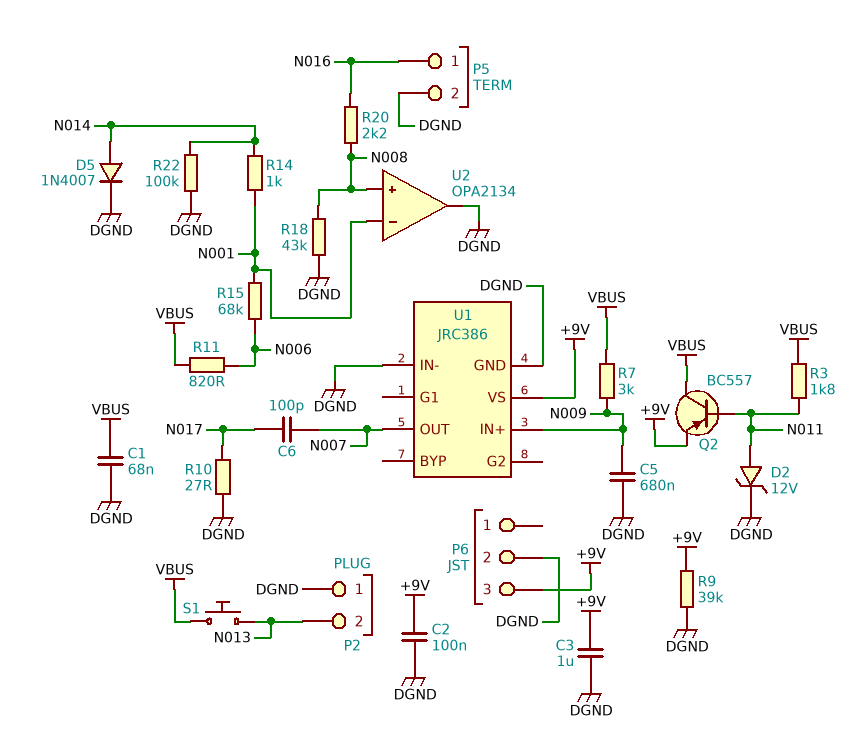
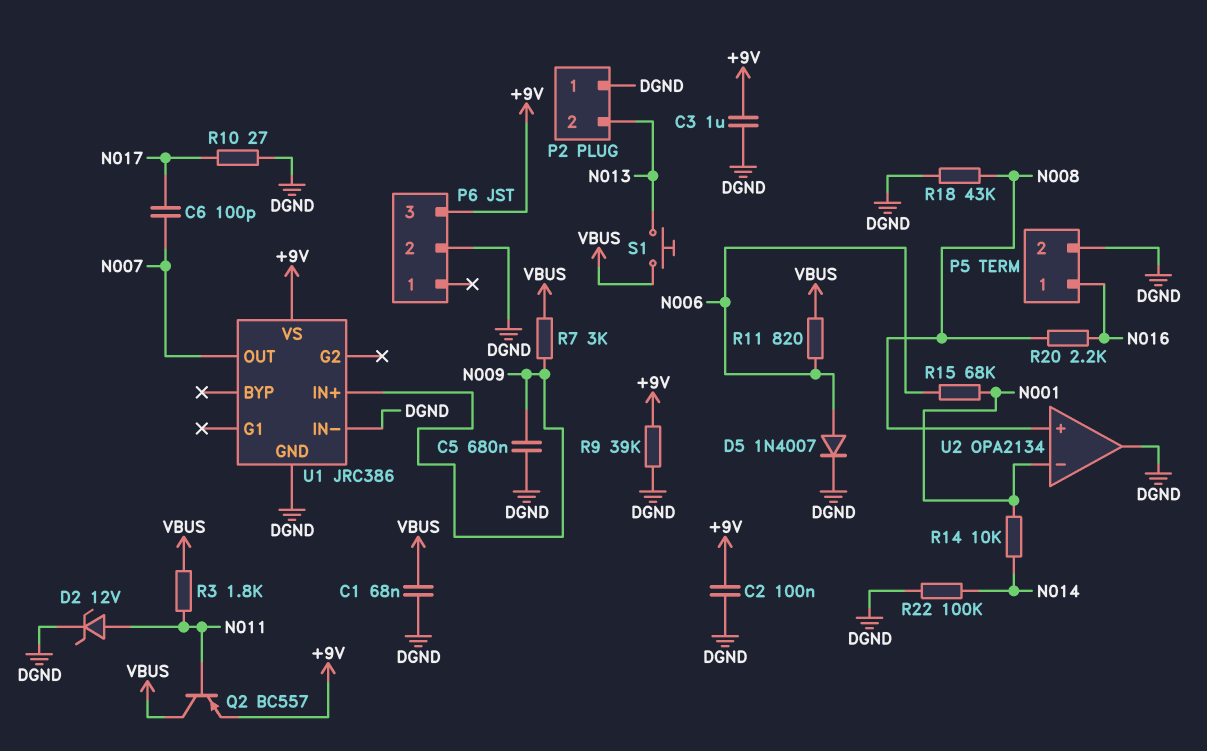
D5: diode 1N4007 (A N014, K DGND) -> diode 1N4007 (A N006, K DGND)
R14: 1k (N001, N014) -> 10k (N001, N014)

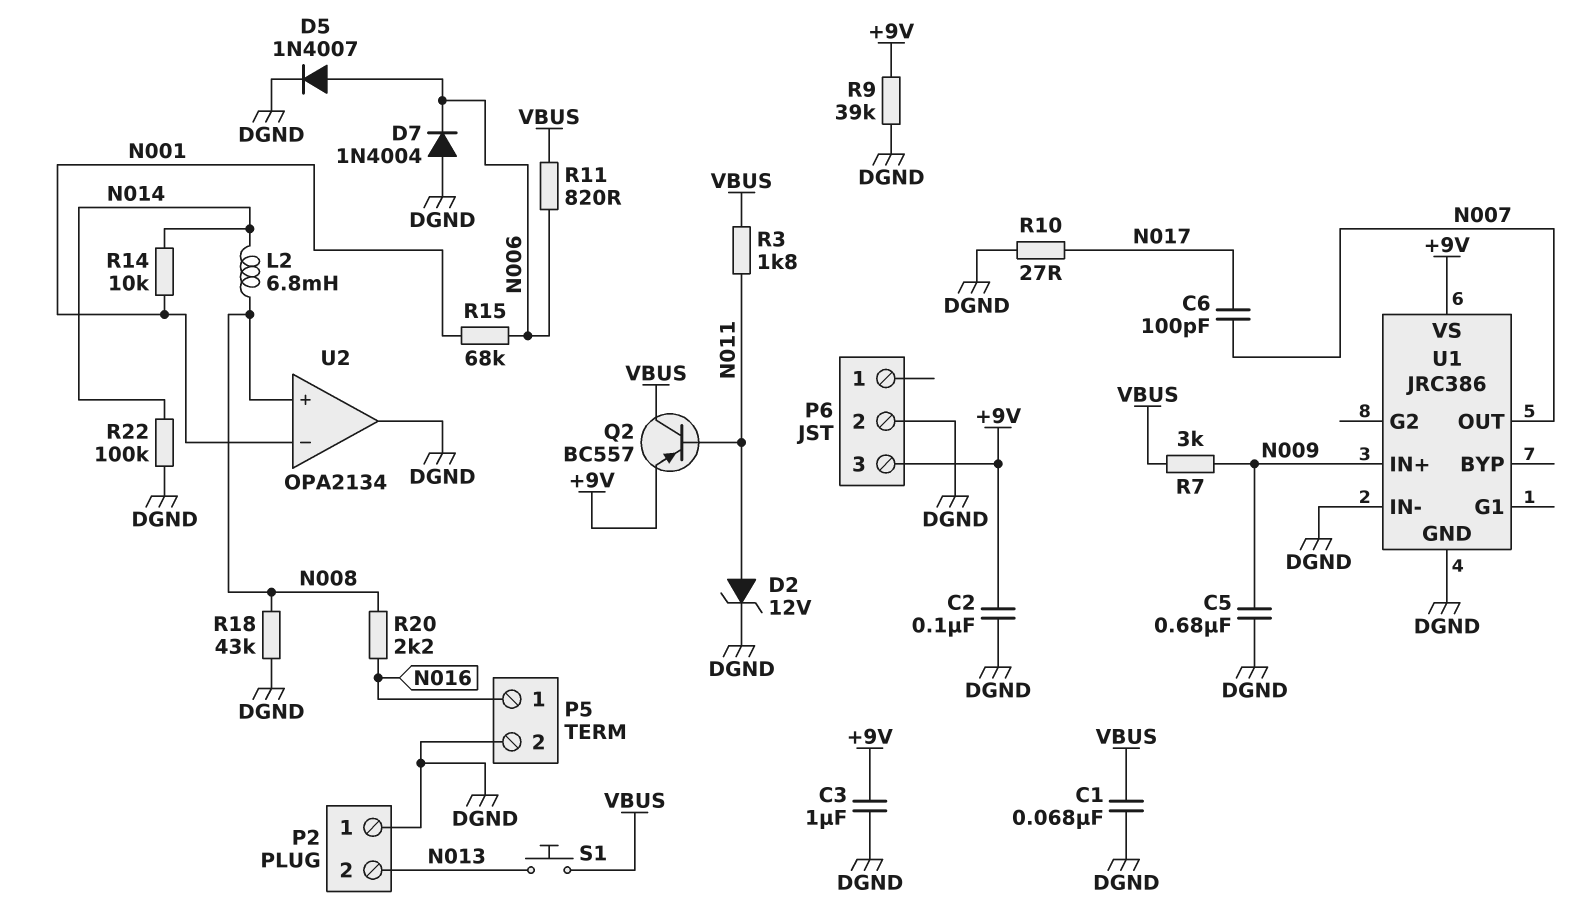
D7: none -> diode 1N4004 (A DGND, K N006)
L2: none -> 6.8mH (N008, N014)

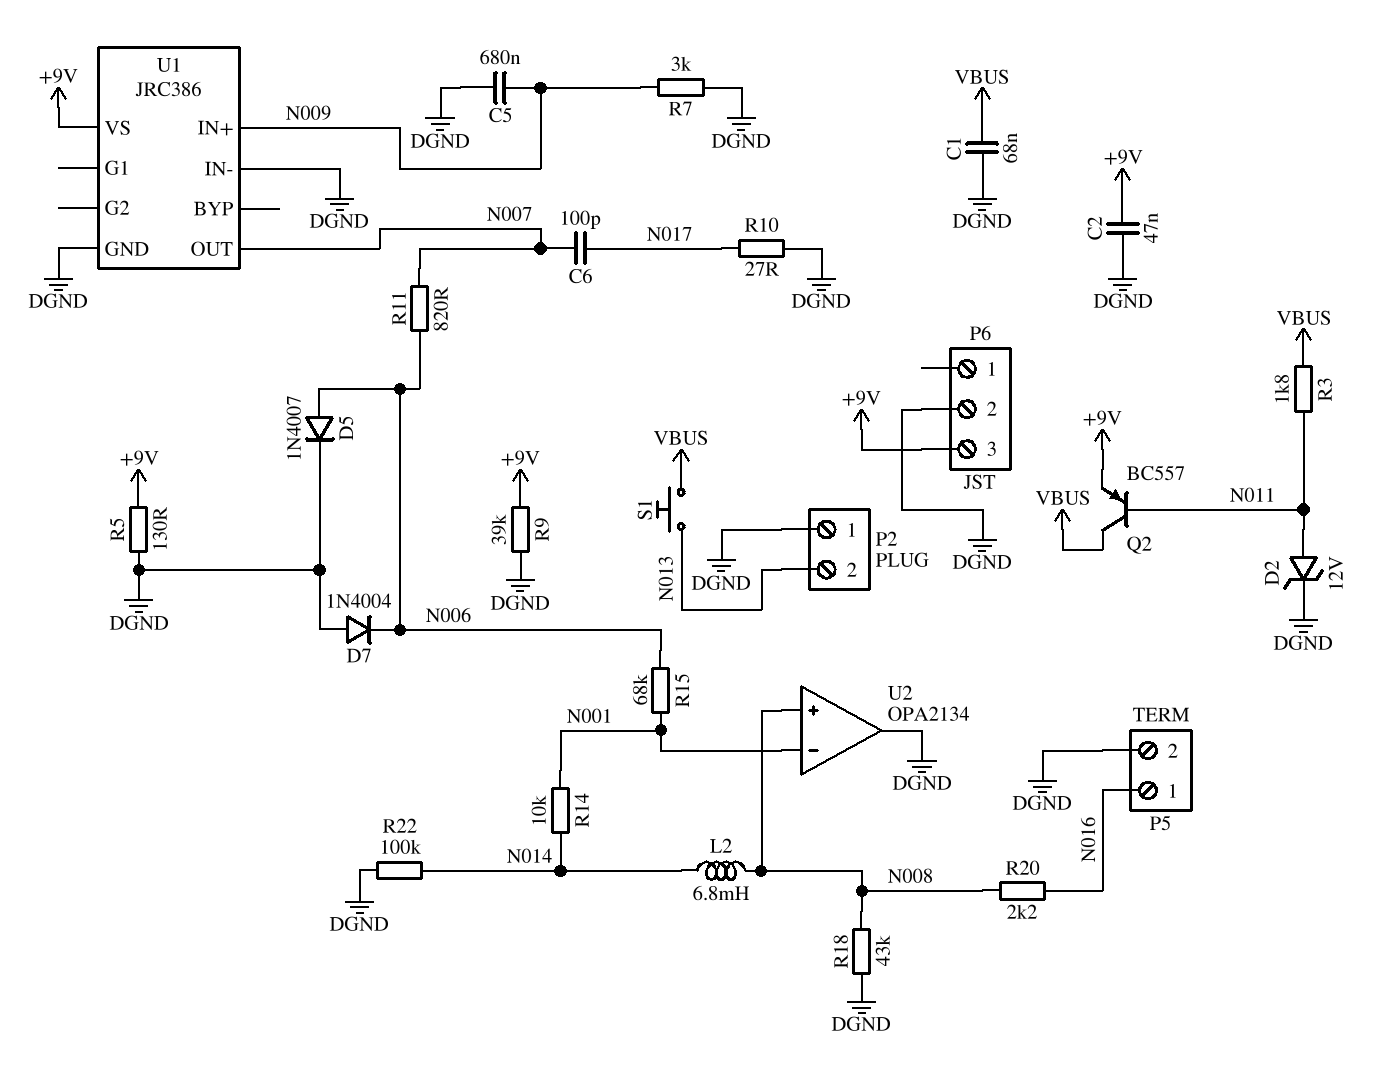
C2: 100nF (+9V, DGND) -> 47nF (+9V, DGND)
C3: 1uF (+9V, DGND) -> none
R5: none -> 130 (+9V, DGND)
R7: 3k (N009, VBUS) -> 3k (DGND, N009)
R11: 820 (N006, VBUS) -> 820 (N006, N007)

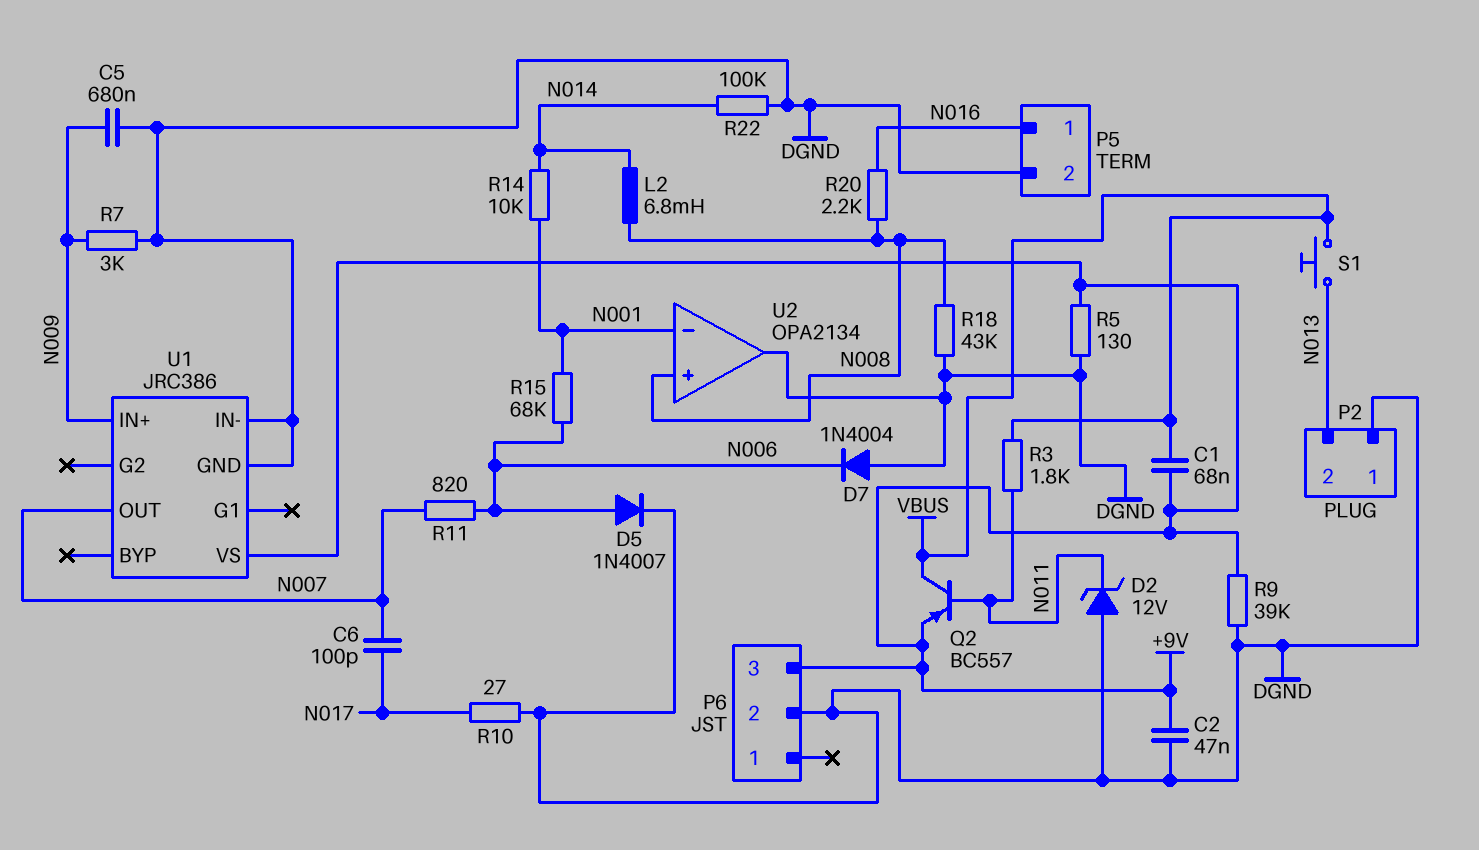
C1: 68nF (DGND, VBUS) -> 68nF (+9V, VBUS)
D2: zener 12V (A N011, K DGND) -> zener 12V (A DGND, K N011)

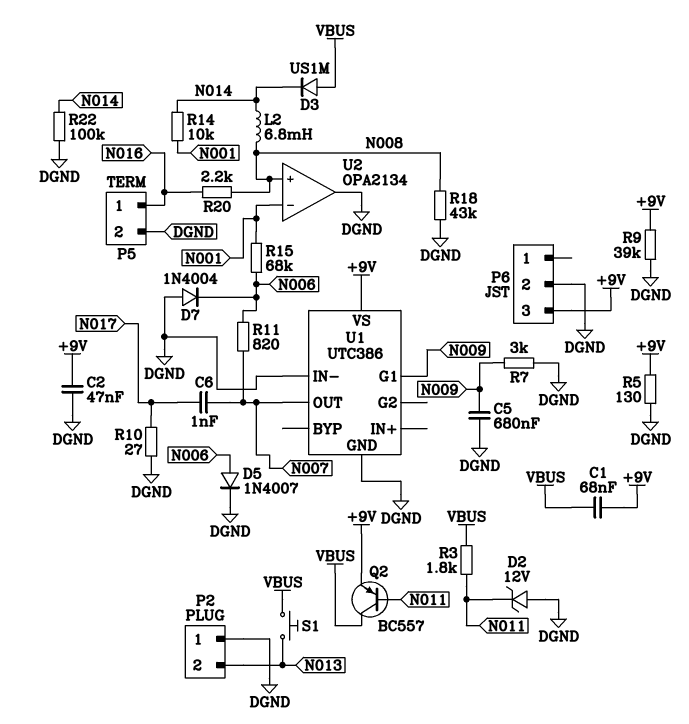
C6: 100pF (N007, N017) -> 1nF (N007, N017)
D3: none -> diode US1M (A VBUS, K N014)
U1: JRC386 -> UTC386
U1 pin G1: none -> N009
U1 pin IN+: N009 -> none

